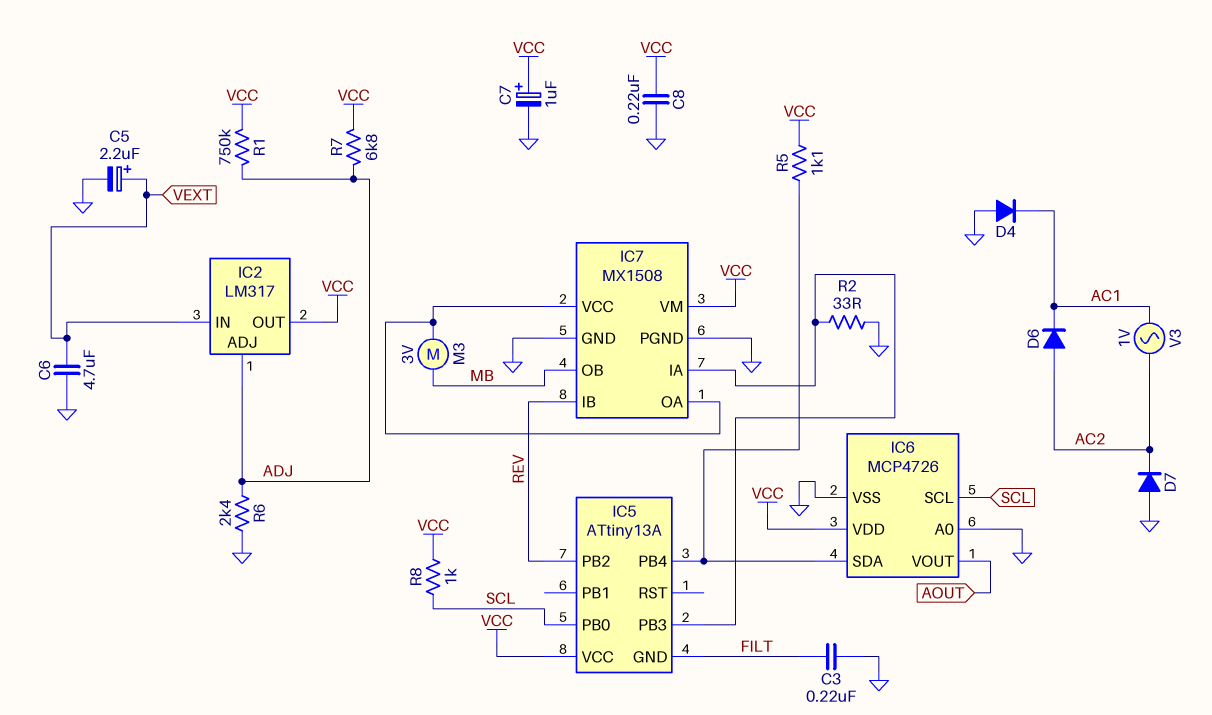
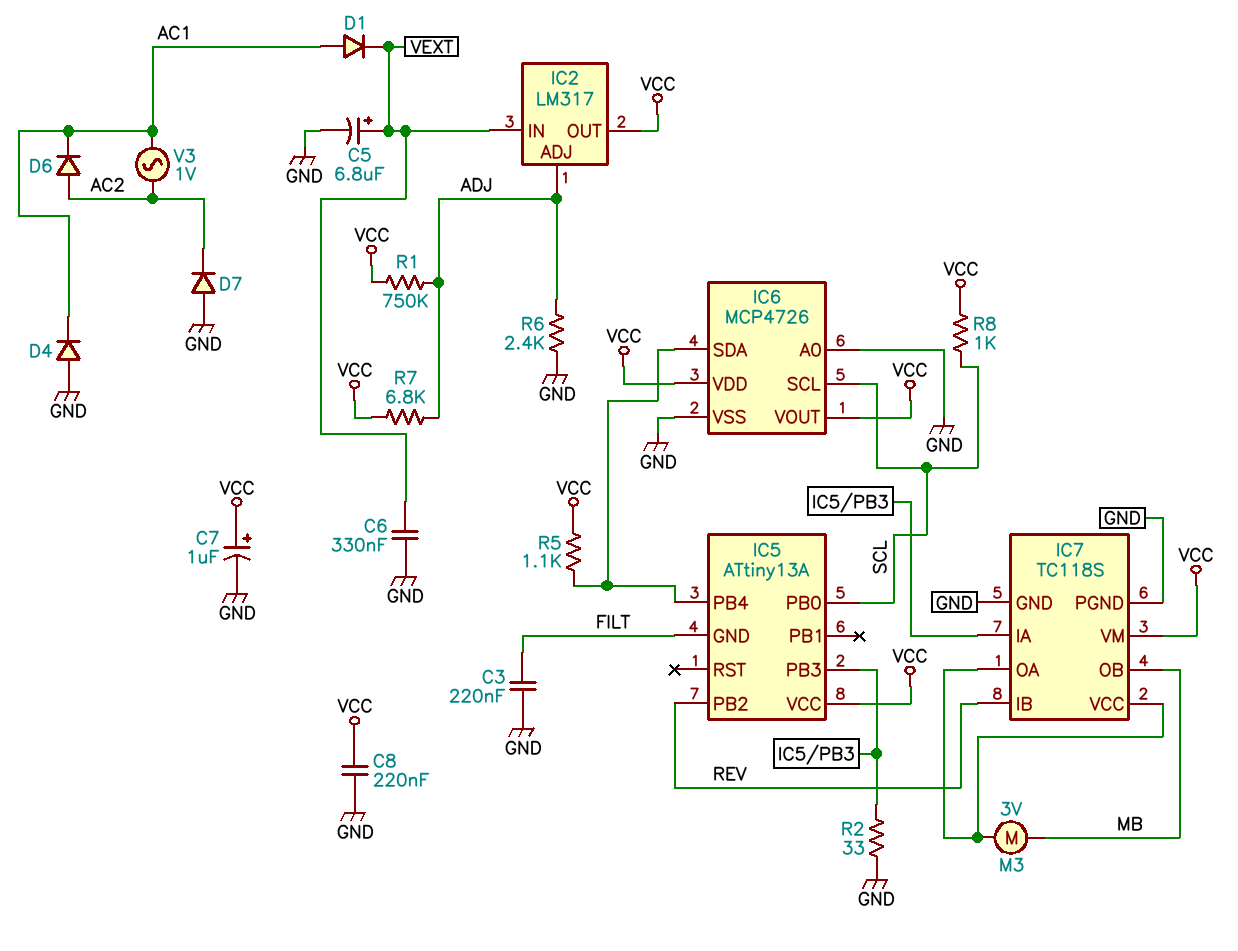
C5: 2.2uF (plus VEXT, minus GND) -> 6.8uF (plus VEXT, minus GND)
C6: 4.7uF (GND, VEXT) -> 330nF (GND, VEXT)
D1: none -> diode (A AC1, K VEXT)
IC6 pin VOUT: AOUT -> VCC
IC7: MX1508 -> TC118S

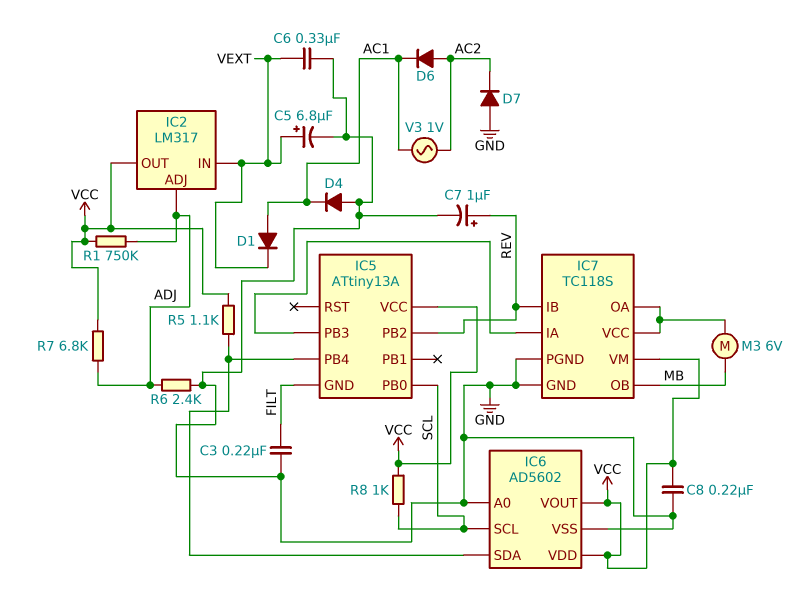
C7: 1uF (plus VCC, minus GND) -> 1uF (plus REV, minus GND)
IC6: MCP4726 -> AD5602
M3: motor 3V (IC7/OA, MB) -> motor 6V (IC7/OA, MB)
R2: 33 (GND, IC5/PB3) -> none

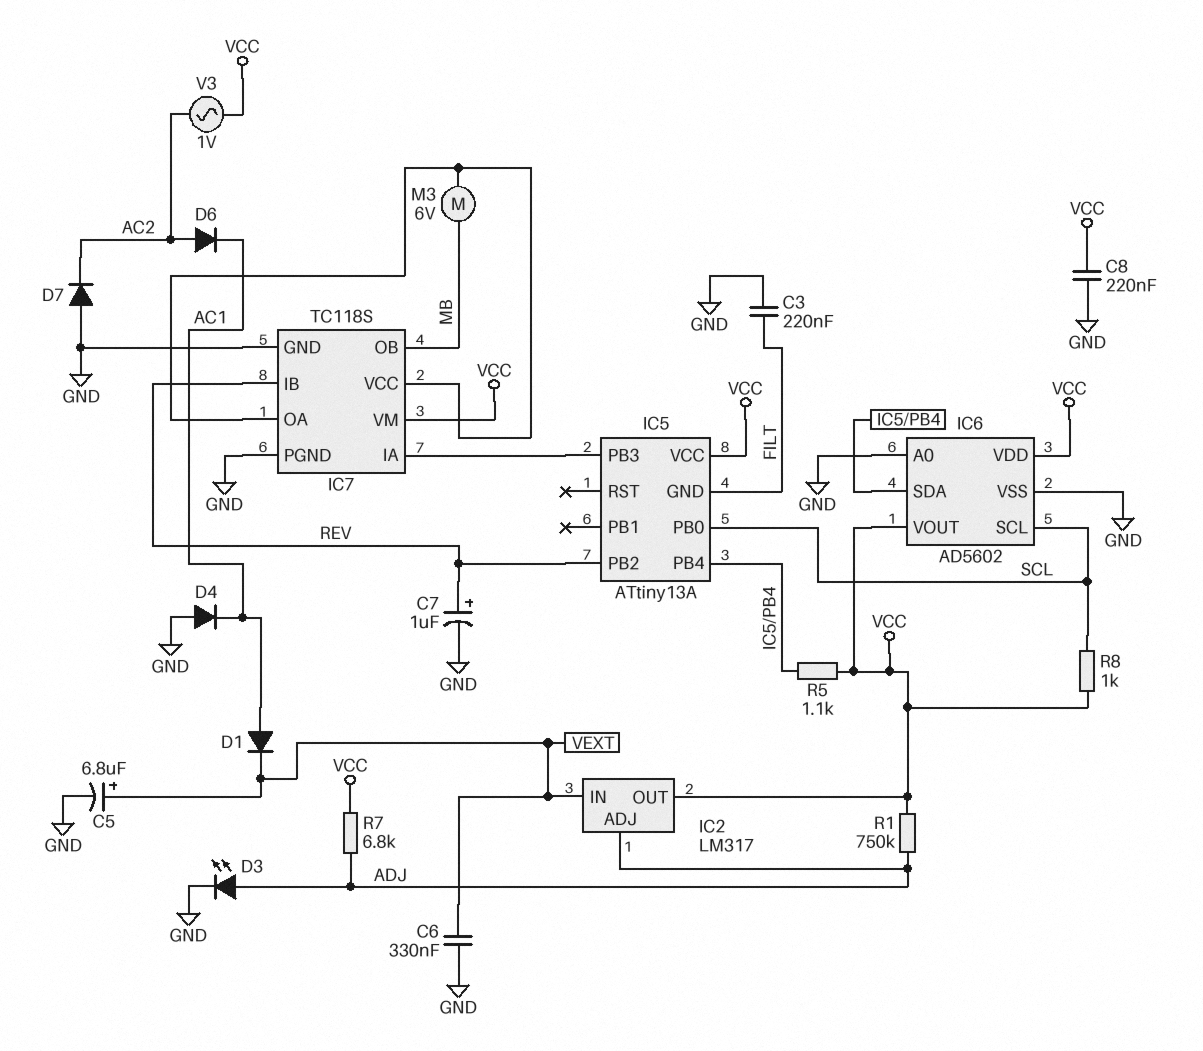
D3: none -> LED (A ADJ, K GND)
R6: 2.4k (ADJ, GND) -> none
V3: AC 1V (AC1, AC2) -> AC 1V (AC2, VCC)

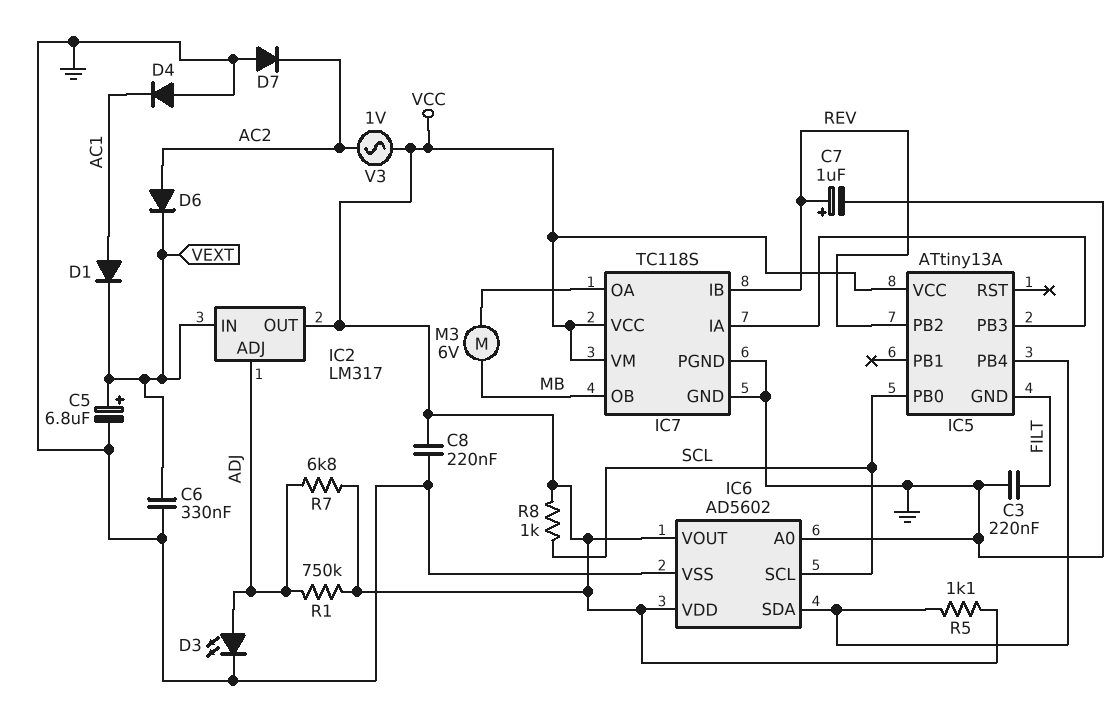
D6: diode (A AC2, K AC1) -> diode (A AC2, K VEXT)
IC7 pin VCC: IC7/OA -> VCC

